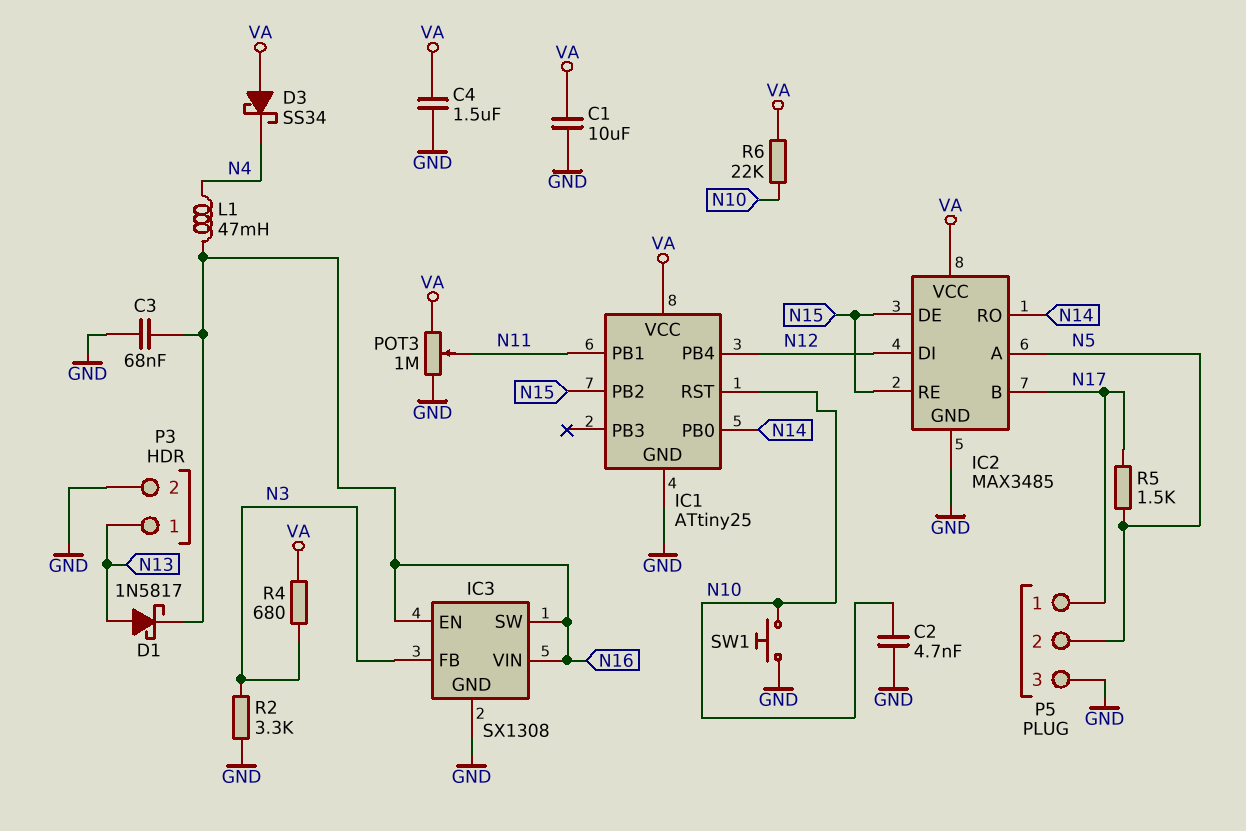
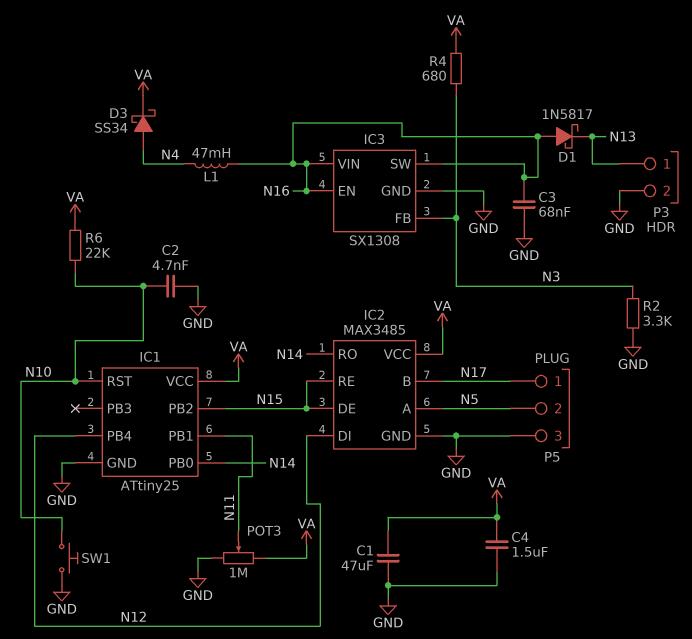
C1: 10uF (GND, VA) -> 47uF (GND, VA)
D1: schottky 1N5817 (A N13, K N16) -> schottky 1N5817 (A N16, K N13)
D3: schottky SS34 (A VA, K N4) -> schottky SS34 (A N4, K VA)
R5: 1.5k (N5, N17) -> none

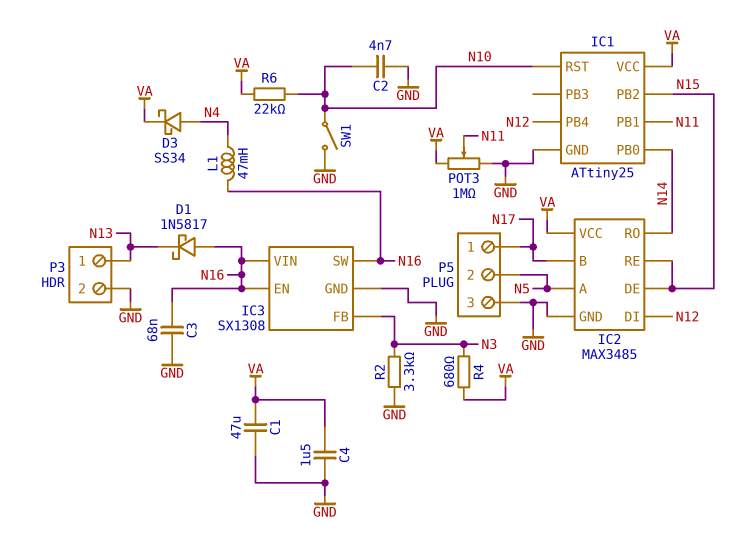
SW1: button (GND, N10) -> switch (GND, N10)

